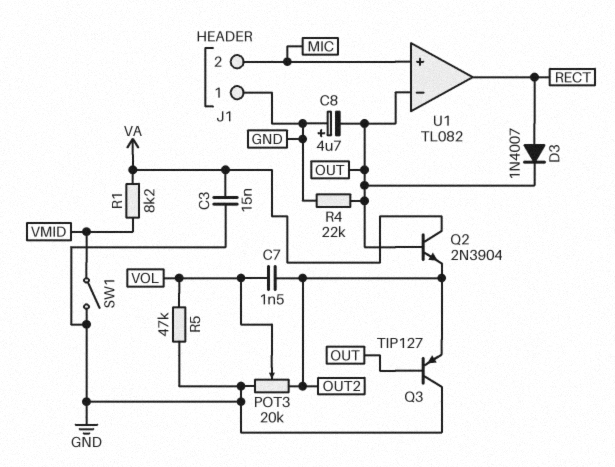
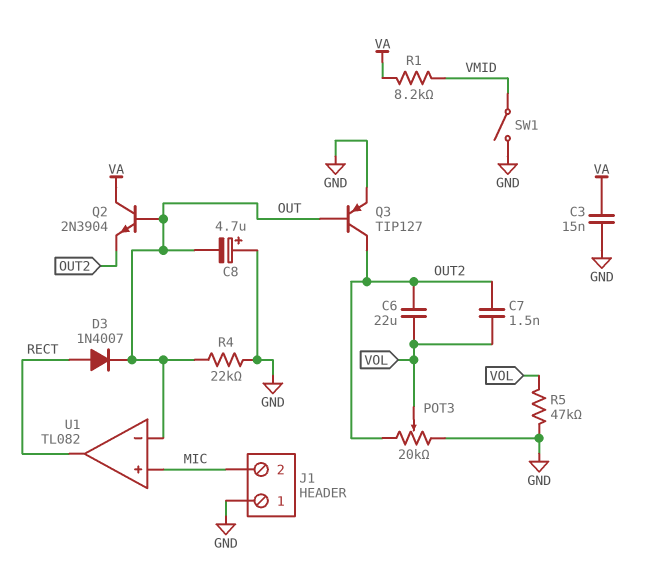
C6: none -> 22uF (OUT2, VOL)
Q3: PNP TIP127 (B OUT, C GND, E OUT2) -> PNP TIP127 (B OUT, C OUT2, E GND)

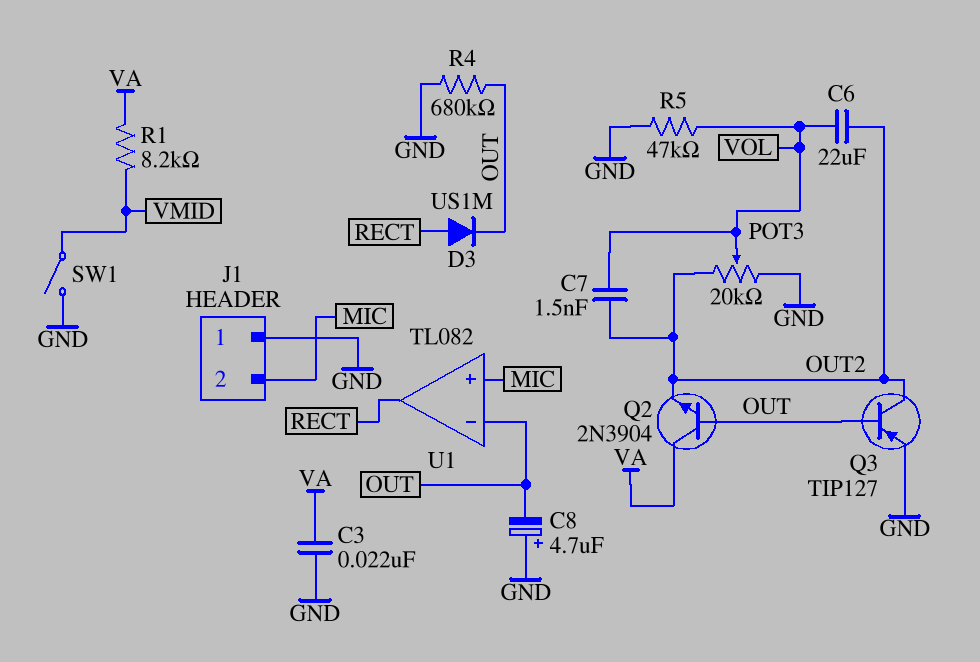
C3: 15nF (GND, VA) -> 22nF (GND, VA)
D3: diode 1N4007 (A RECT, K OUT) -> diode US1M (A RECT, K OUT)
R4: 22k (GND, OUT) -> 680k (GND, OUT)

